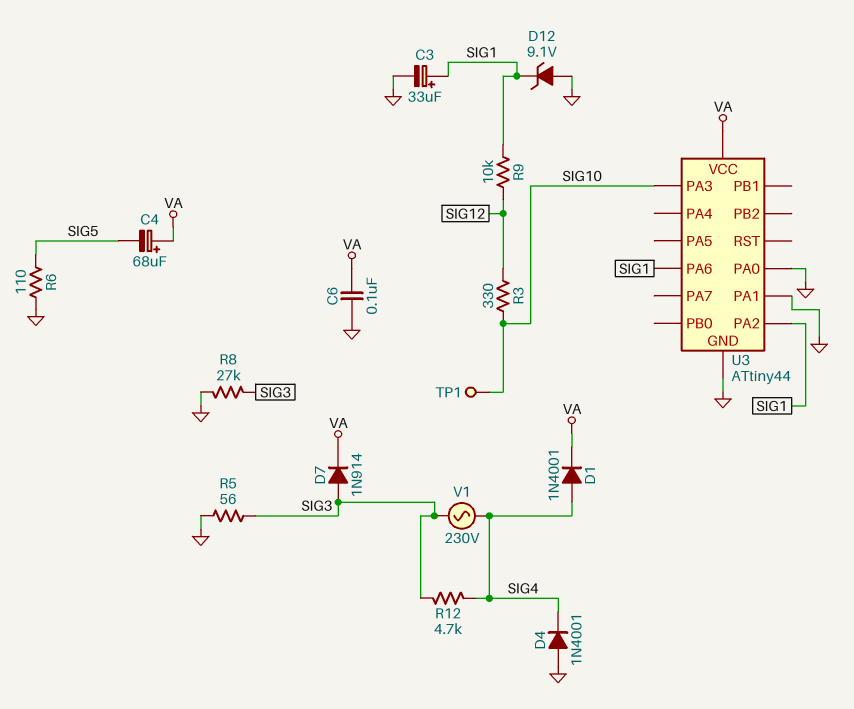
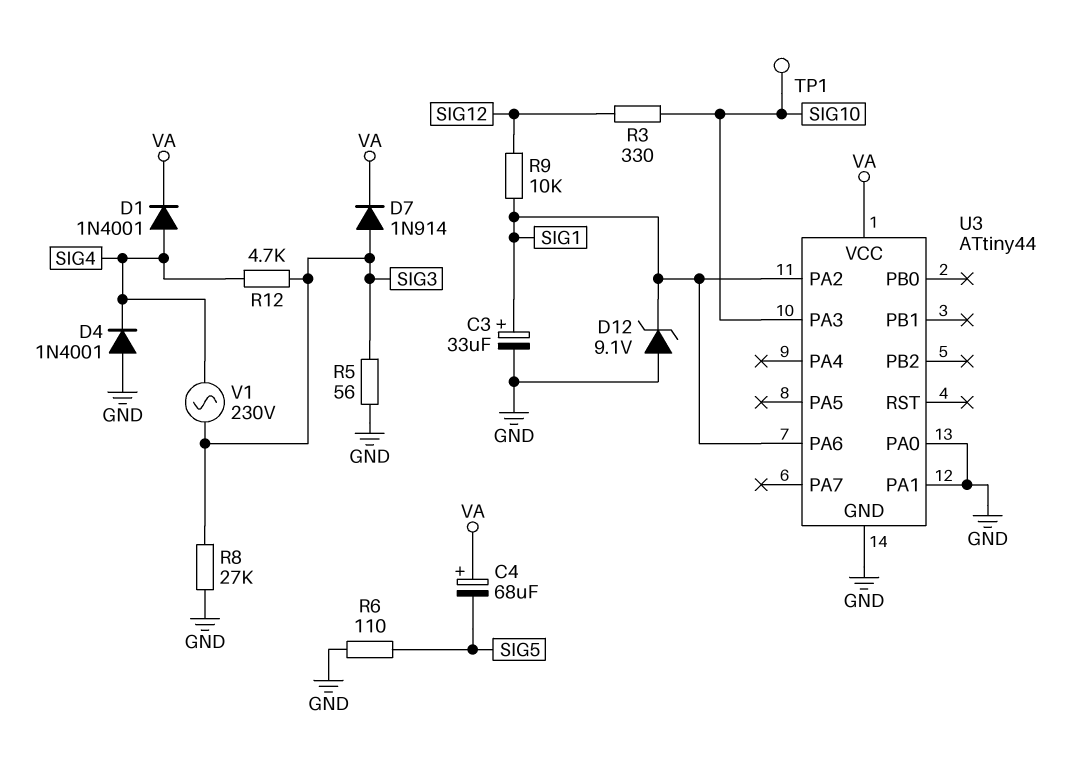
C6: 100nF (GND, VA) -> none

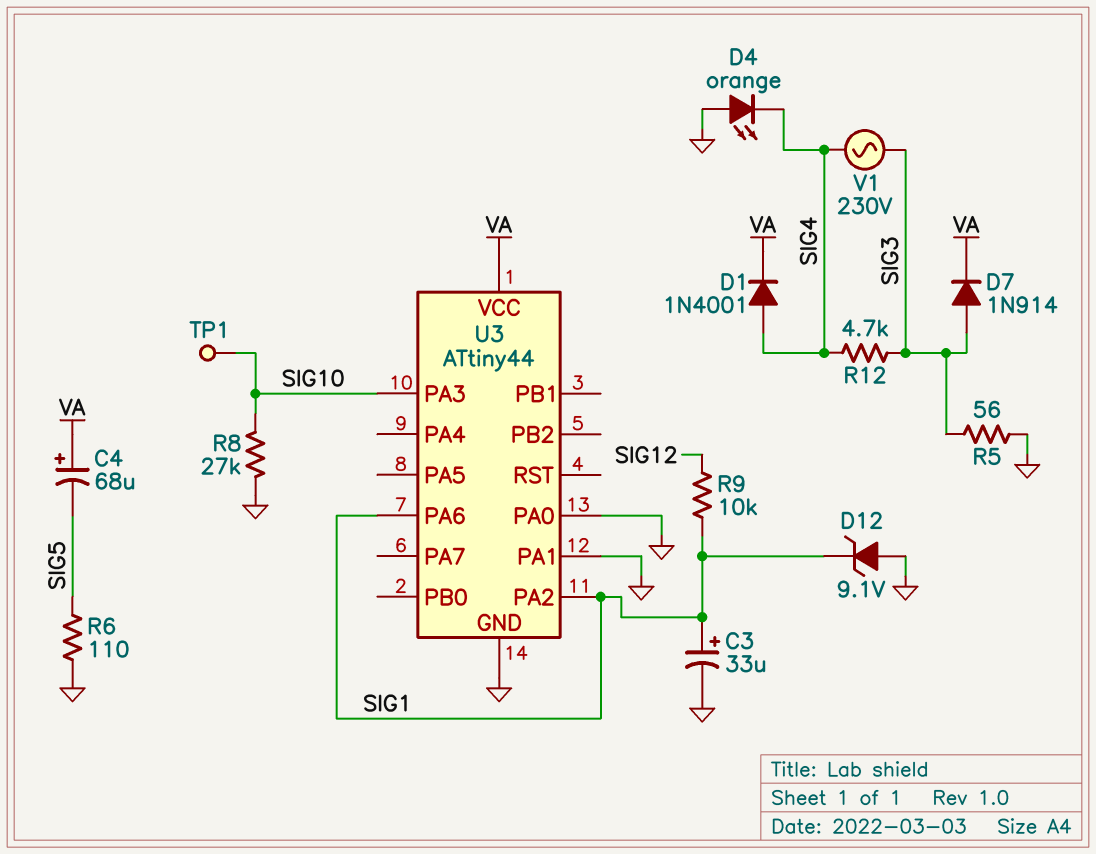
D4: diode 1N4001 (A GND, K SIG4) -> LED orange (A GND, K SIG4)
R3: 330 (SIG10, SIG12) -> none
R8: 27k (GND, SIG3) -> 27k (GND, SIG10)

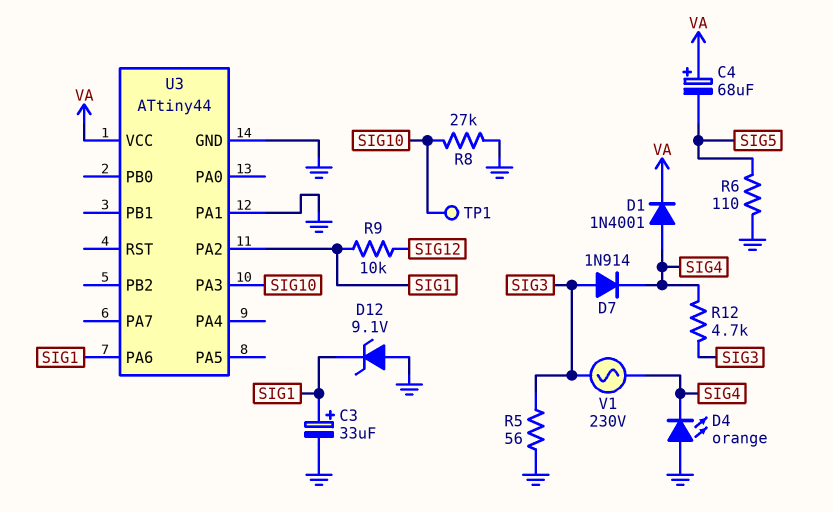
D7: diode 1N914 (A SIG3, K VA) -> diode 1N914 (A SIG3, K SIG4)
U3 pin PA0: GND -> none

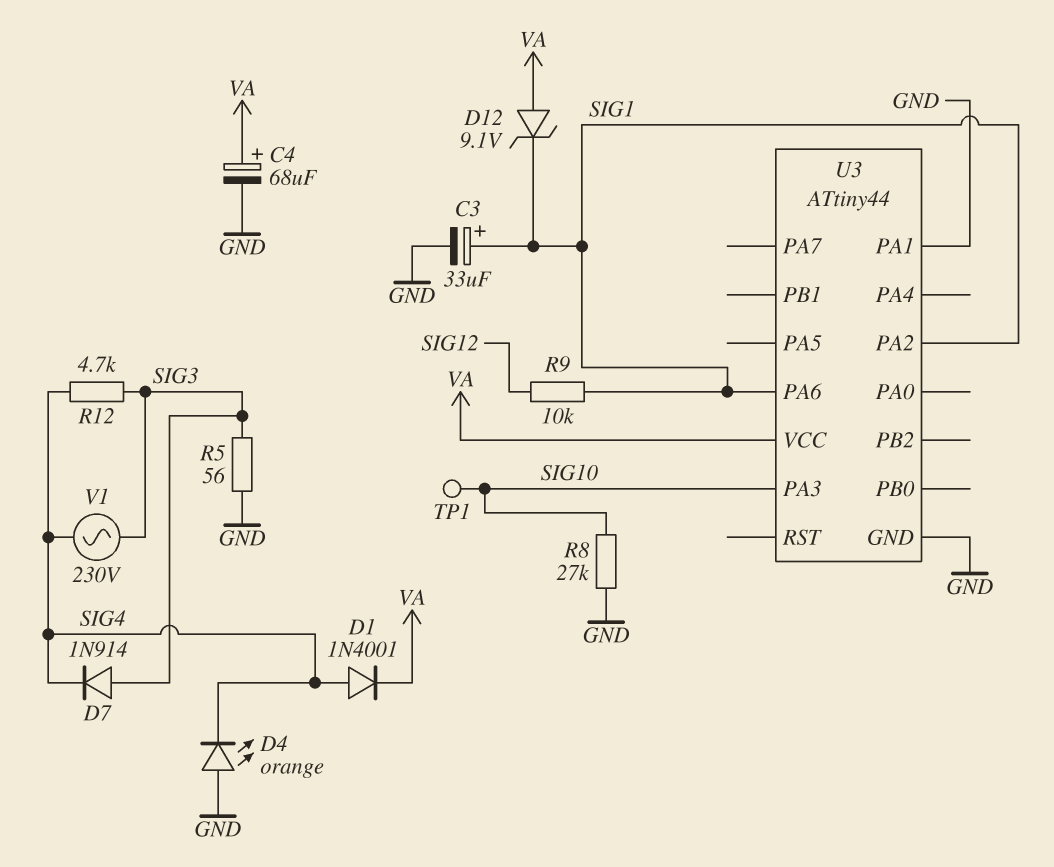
C4: 68uF (plus VA, minus SIG5) -> 68uF (plus VA, minus GND)
D12: zener 9.1V (A GND, K SIG1) -> zener 9.1V (A VA, K SIG1)
R6: 110 (GND, SIG5) -> none

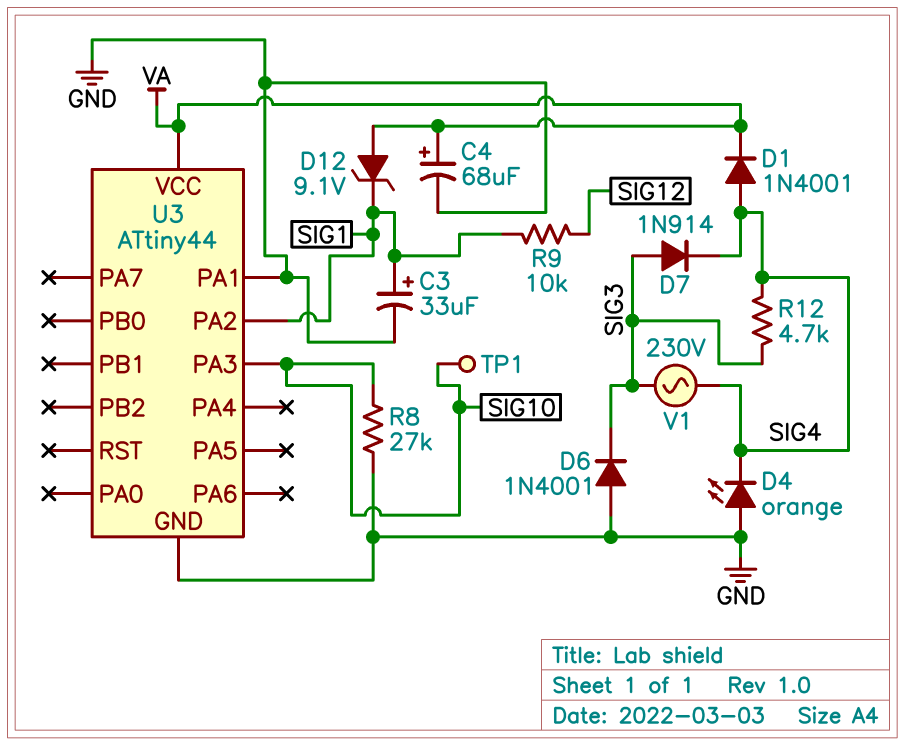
D6: none -> diode 1N4001 (A GND, K SIG3)
R5: 56 (GND, SIG3) -> none
U3 pin PA6: SIG1 -> none

